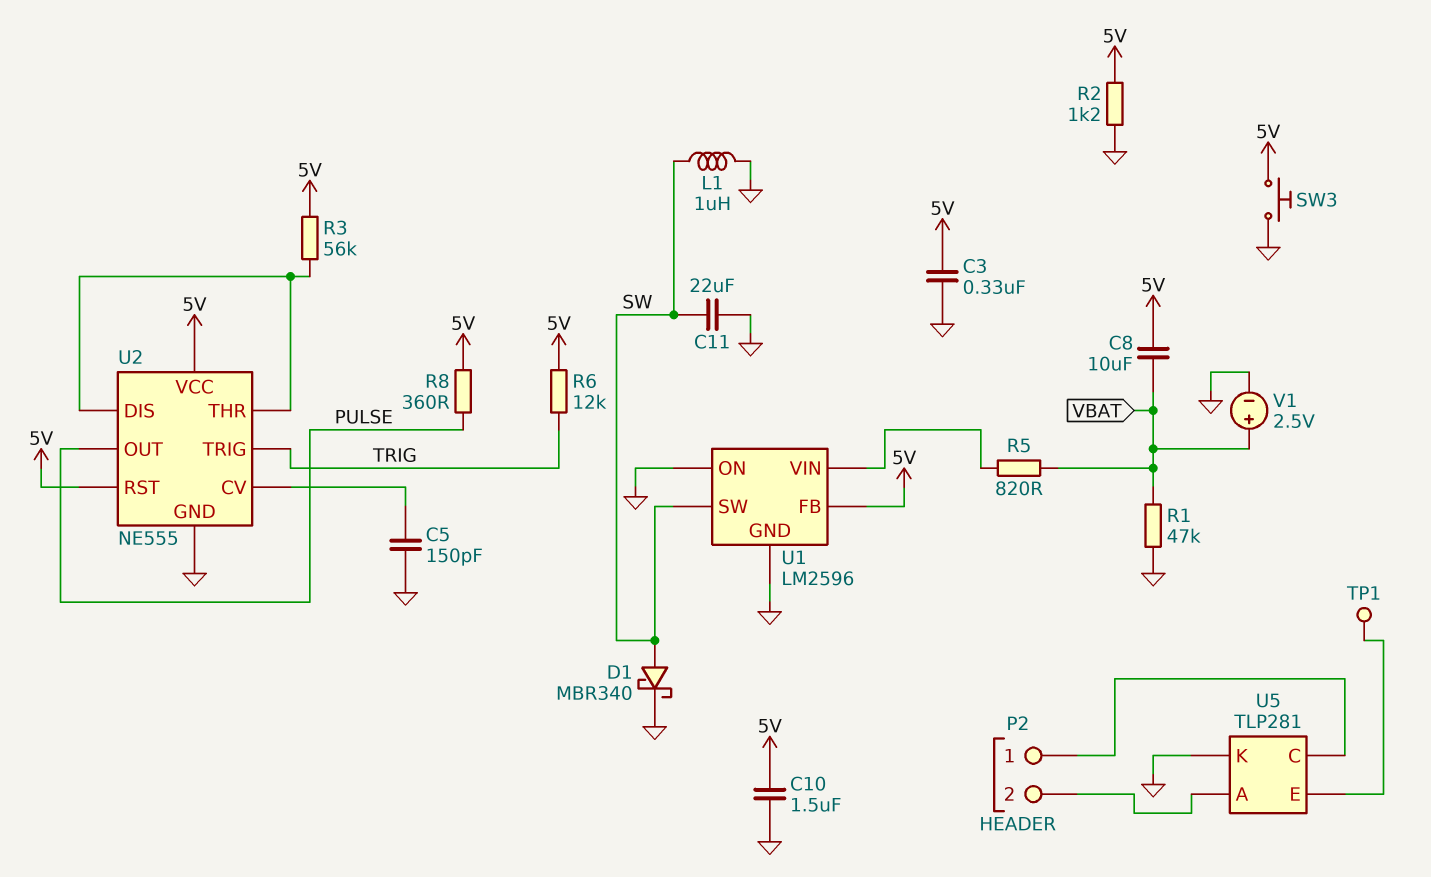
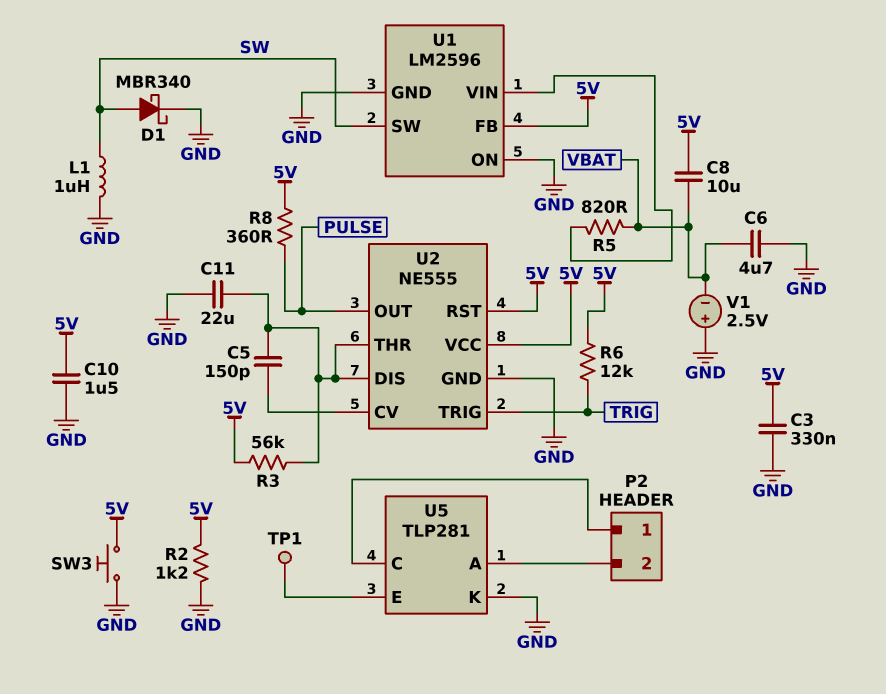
C5: 150pF (GND, U2/CV) -> 150pF (U2/CV, U2/DIS)
C6: none -> 4.7uF (GND, VBAT)
C11: 22uF (GND, SW) -> 22uF (GND, U2/DIS)
R1: 47k (GND, VBAT) -> none
V1: 2.5V (plus VBAT, minus GND) -> 2.5V (plus GND, minus VBAT)

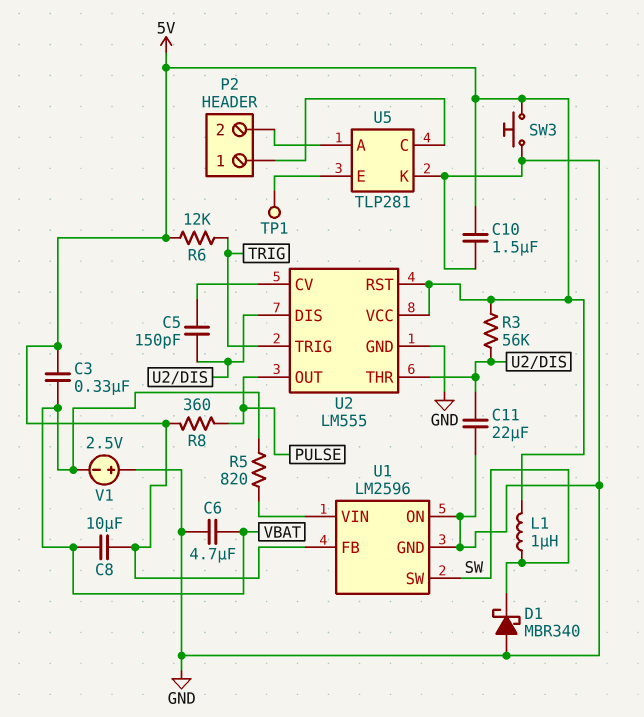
C3: 330nF (5V, GND) -> 330nF (5V, VBAT)
D1: schottky MBR340 (A SW, K GND) -> schottky MBR340 (A GND, K SW)
L1: 1uH (GND, SW) -> 1uH (5V, SW)
R2: 1.2k (5V, GND) -> none
U2: NE555 -> LM555

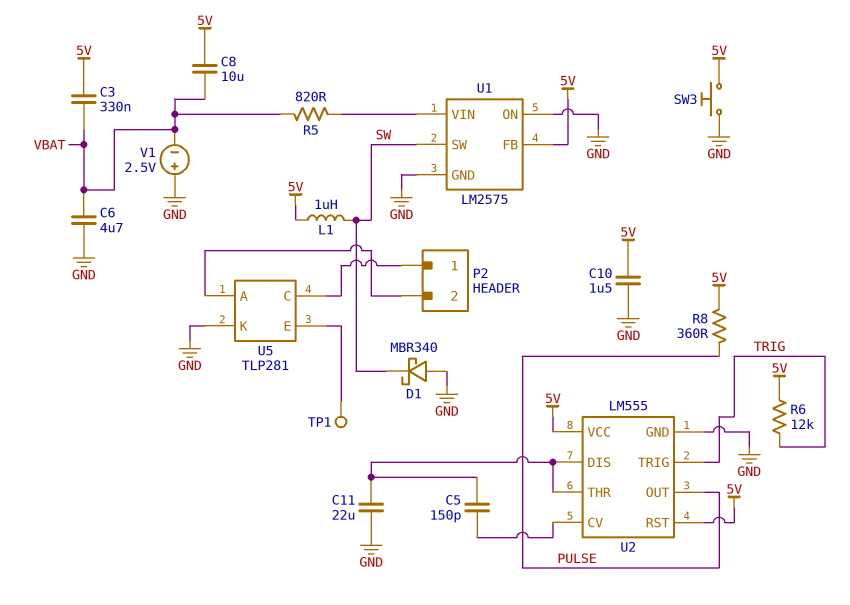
R3: 56k (5V, U2/DIS) -> none
U1: LM2596 -> LM2575

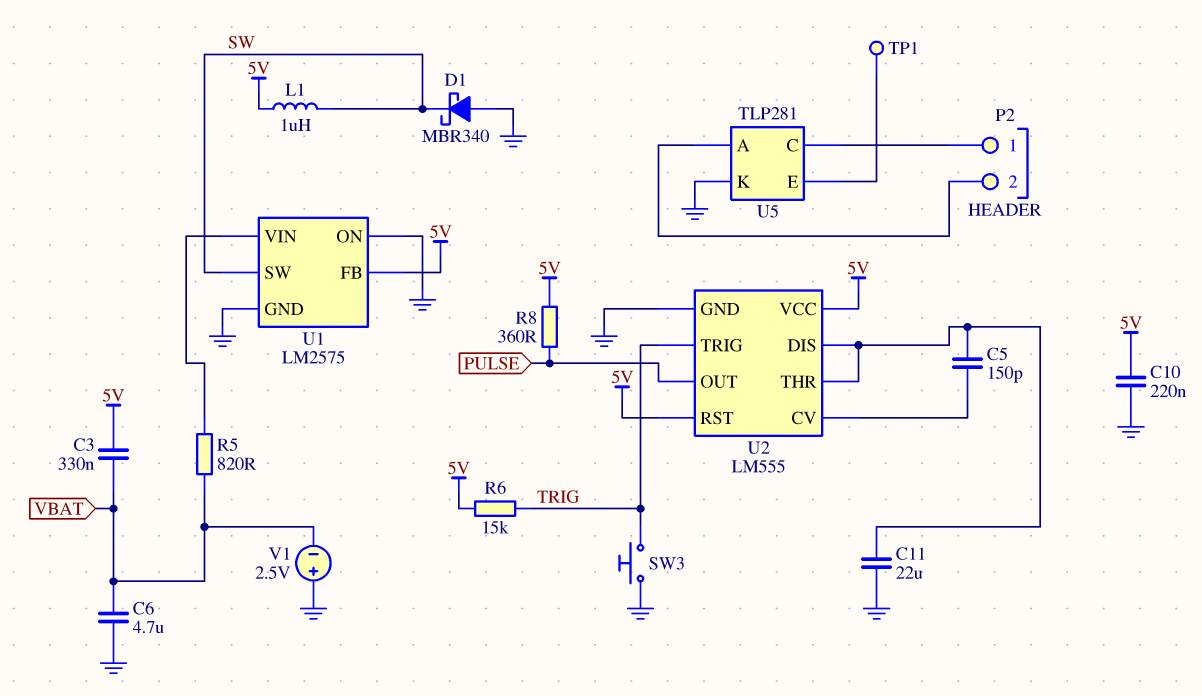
C8: 10uF (5V, VBAT) -> none
C10: 1.5uF (5V, GND) -> 220nF (5V, GND)
R6: 12k (5V, TRIG) -> 15k (5V, TRIG)
SW3: button (5V, GND) -> button (GND, TRIG)

